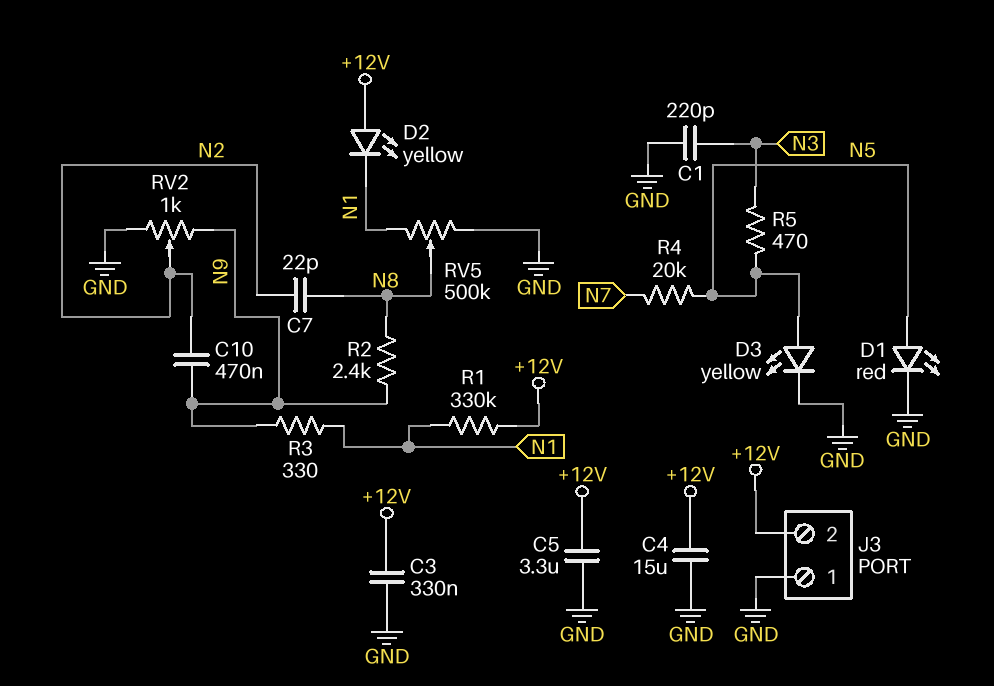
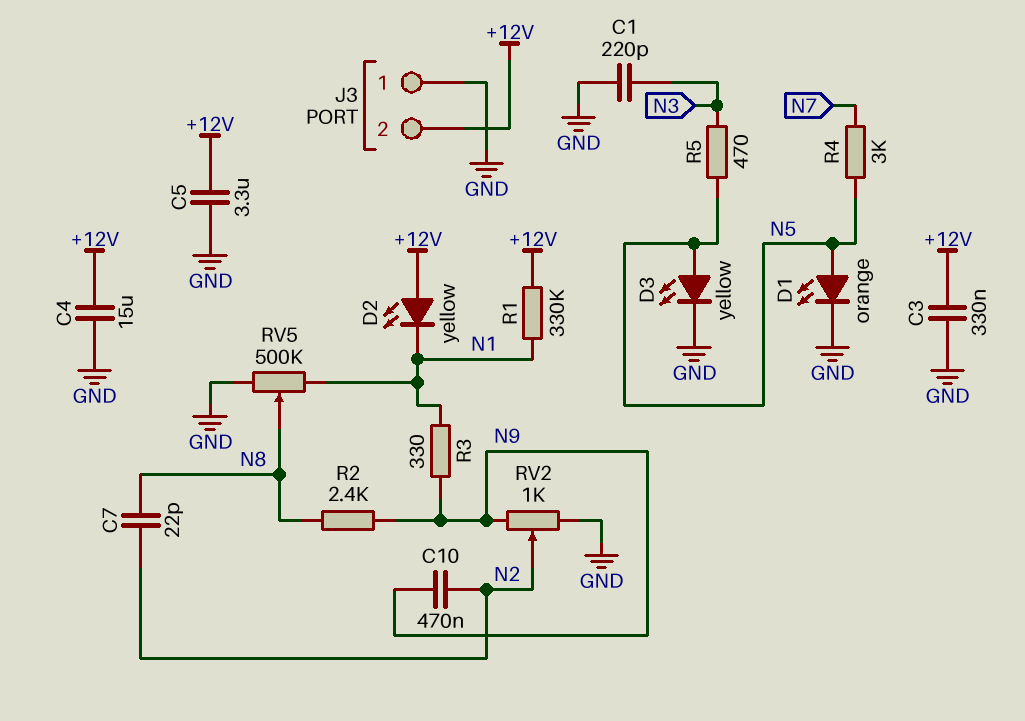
D1: LED red (A N5, K GND) -> LED orange (A N5, K GND)
R4: 20k (N5, N7) -> 3k (N5, N7)

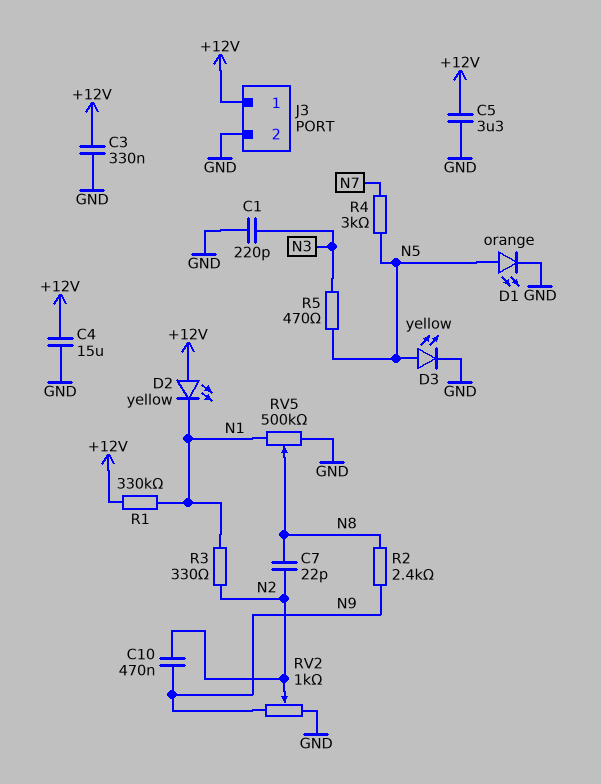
J3 pin 1: GND -> +12V
J3 pin 2: +12V -> GND
R3: 330 (N1, N9) -> 330 (N1, N2)

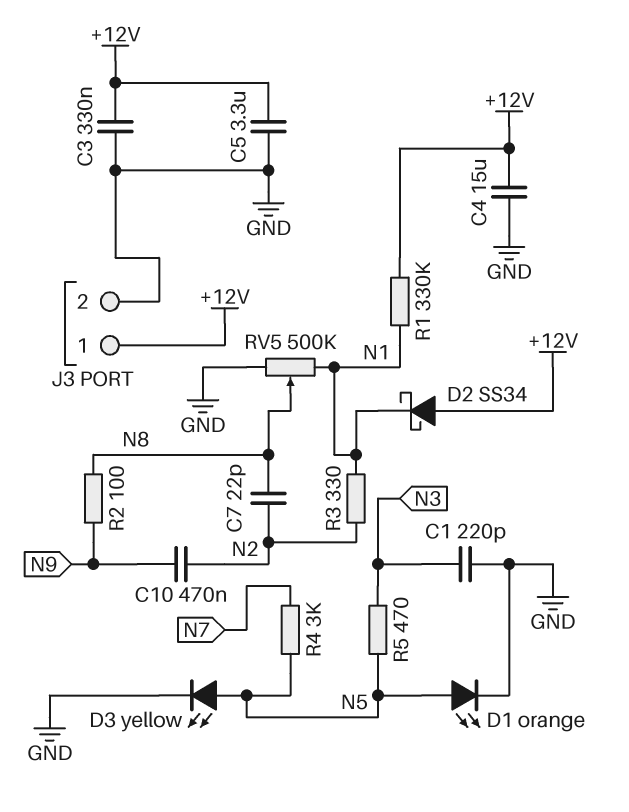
D2: LED yellow (A +12V, K N1) -> schottky SS34 (A +12V, K N1)
R2: 2.4k (N8, N9) -> 100 (N8, N9)
RV2: 1k (GND, N9, wiper N2) -> none

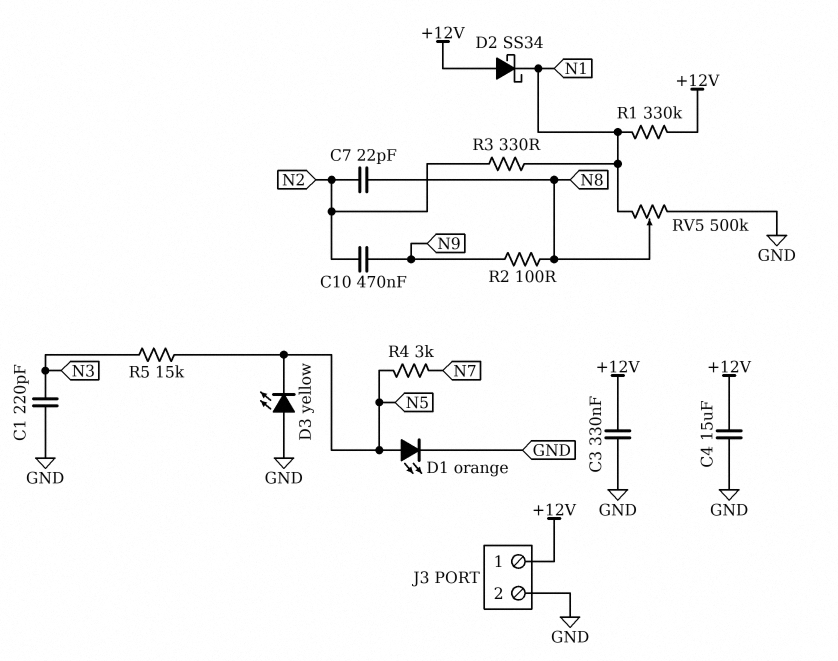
C5: 3.3uF (+12V, GND) -> none
D3: LED yellow (A N5, K GND) -> LED yellow (A GND, K N5)
R5: 470 (N3, N5) -> 15k (N3, N5)

